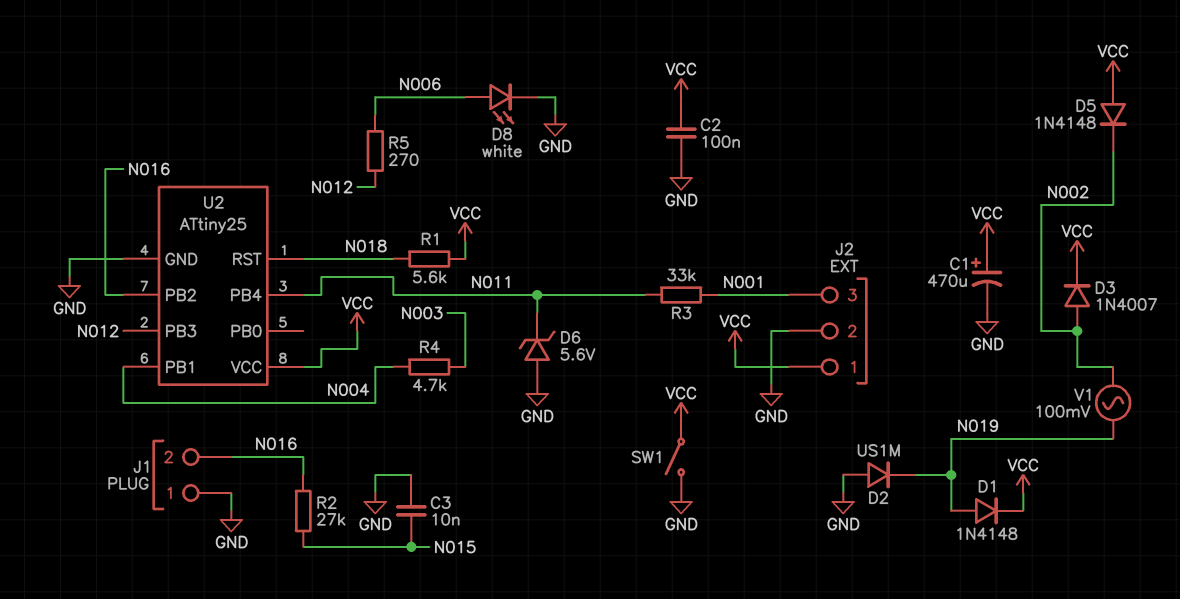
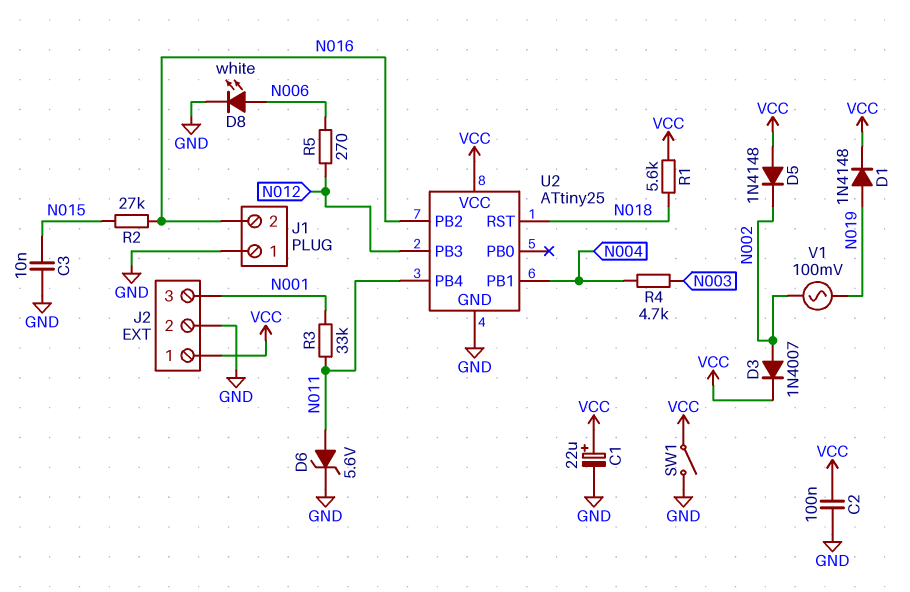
C1: 470uF (plus VCC, minus GND) -> 22uF (plus VCC, minus GND)
D2: diode US1M (A GND, K N019) -> none
D6: zener 5.6V (A GND, K N011) -> zener 5.6V (A N011, K GND)

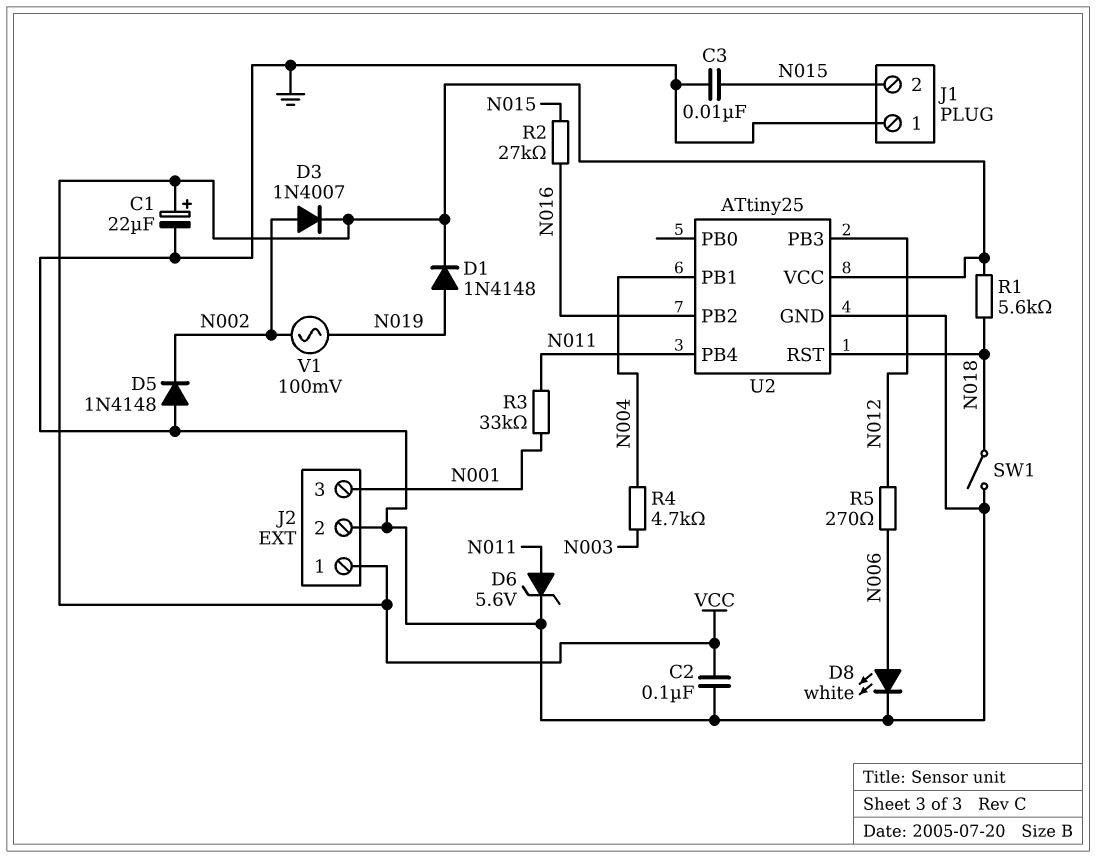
D5: diode 1N4148 (A VCC, K N002) -> diode 1N4148 (A GND, K N002)
J1 pin 2: N016 -> N015
SW1: switch (GND, VCC) -> switch (GND, N018)

